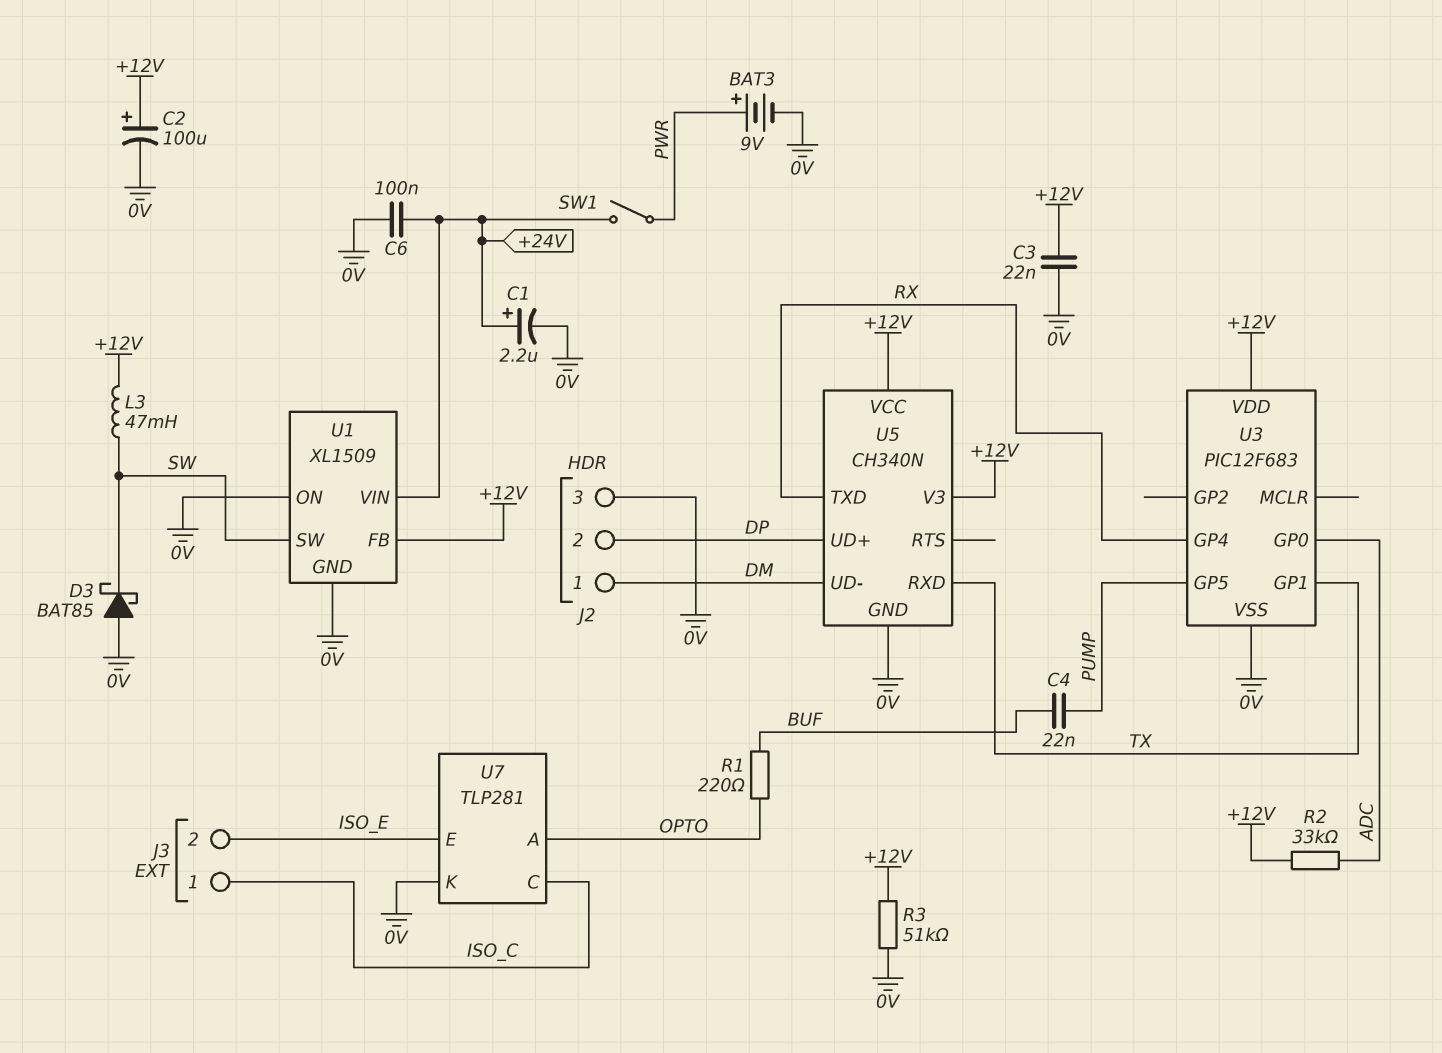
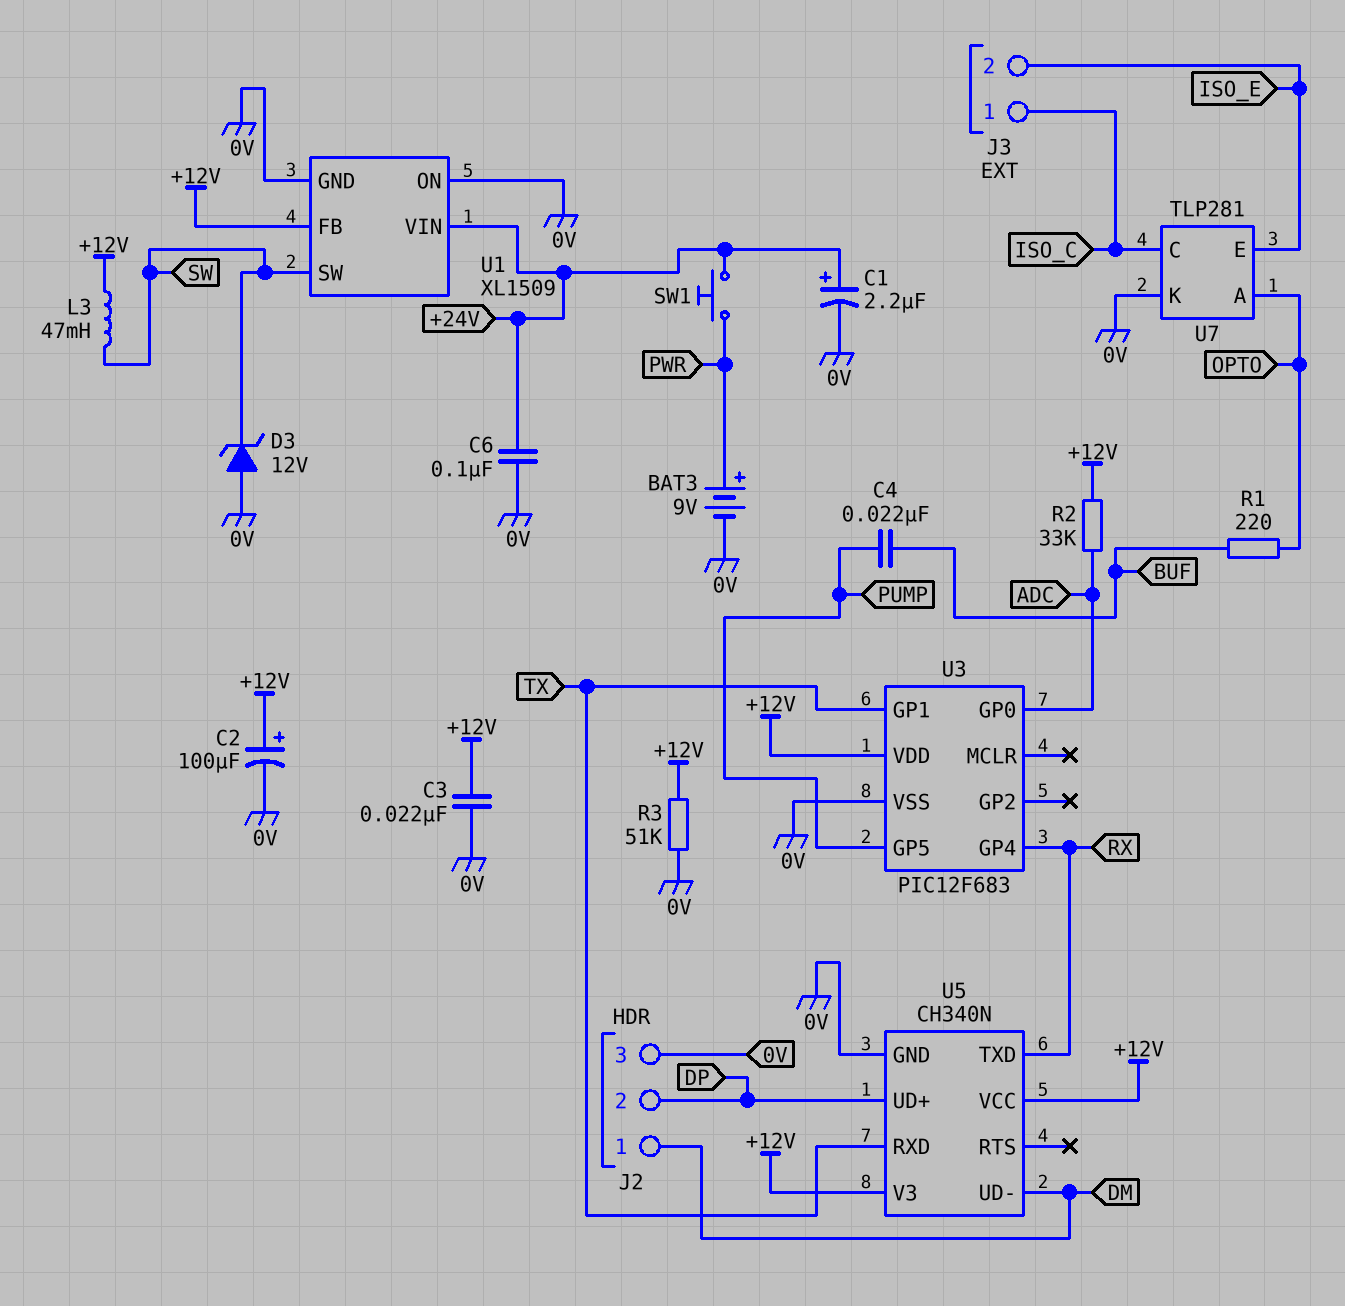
D3: schottky BAT85 (A 0V, K SW) -> zener 12V (A 0V, K SW)
SW1: switch (+24V, PWR) -> button (+24V, PWR)

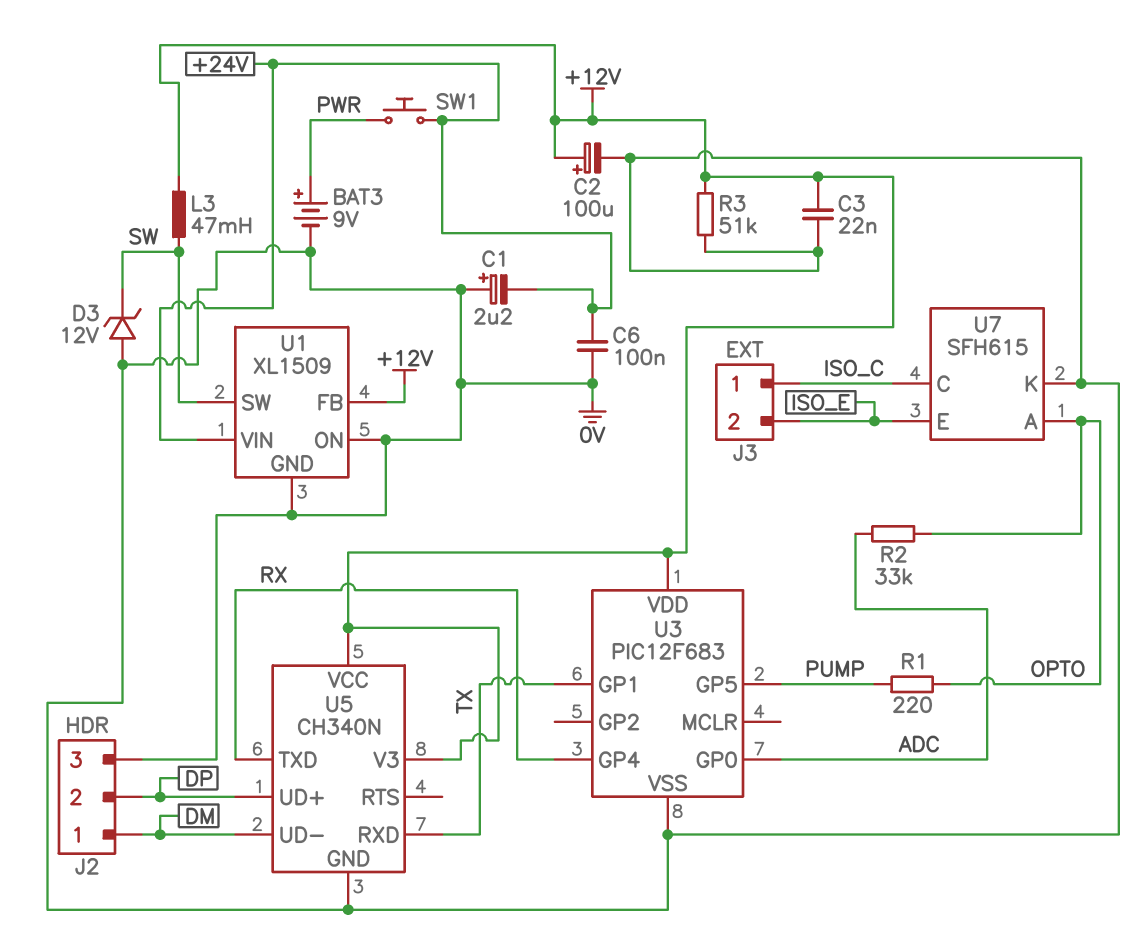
C1: 2.2uF (plus +24V, minus 0V) -> 2.2uF (plus 0V, minus +24V)
C4: 22nF (BUF, PUMP) -> none
R1: 220 (BUF, OPTO) -> 220 (OPTO, PUMP)
R2: 33k (+12V, ADC) -> 33k (ADC, OPTO)
U7: TLP281 -> SFH615

